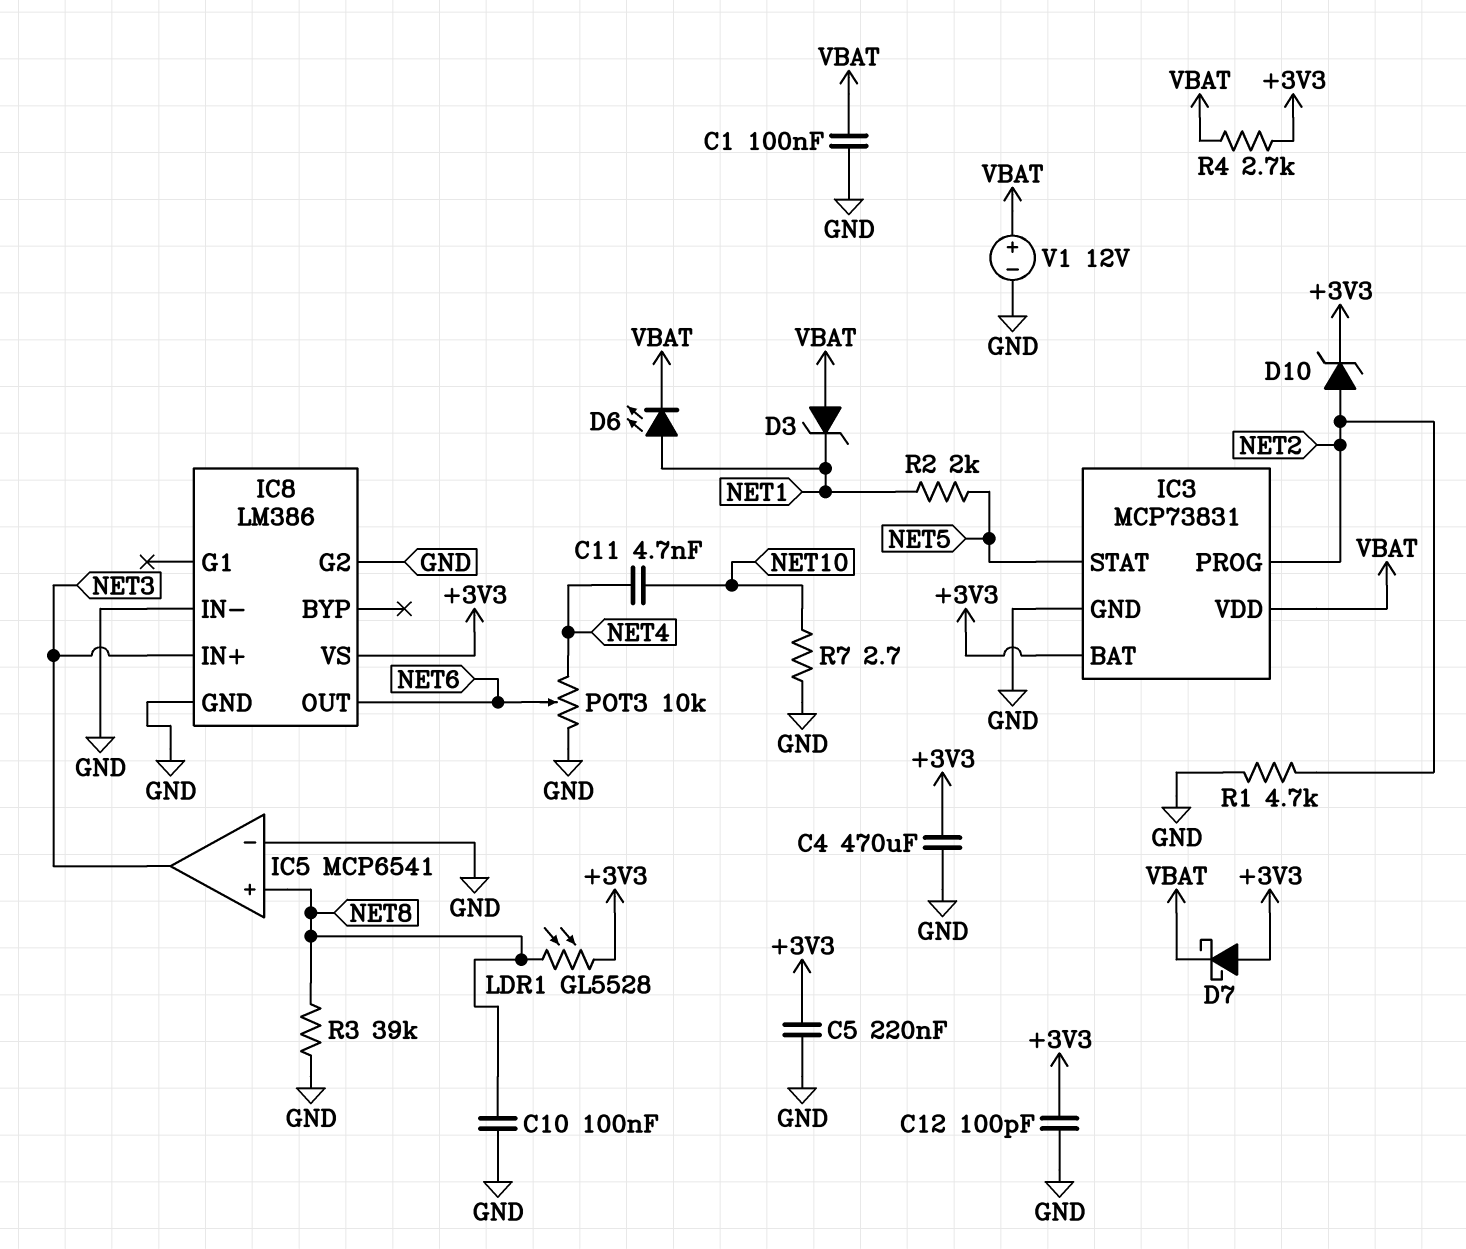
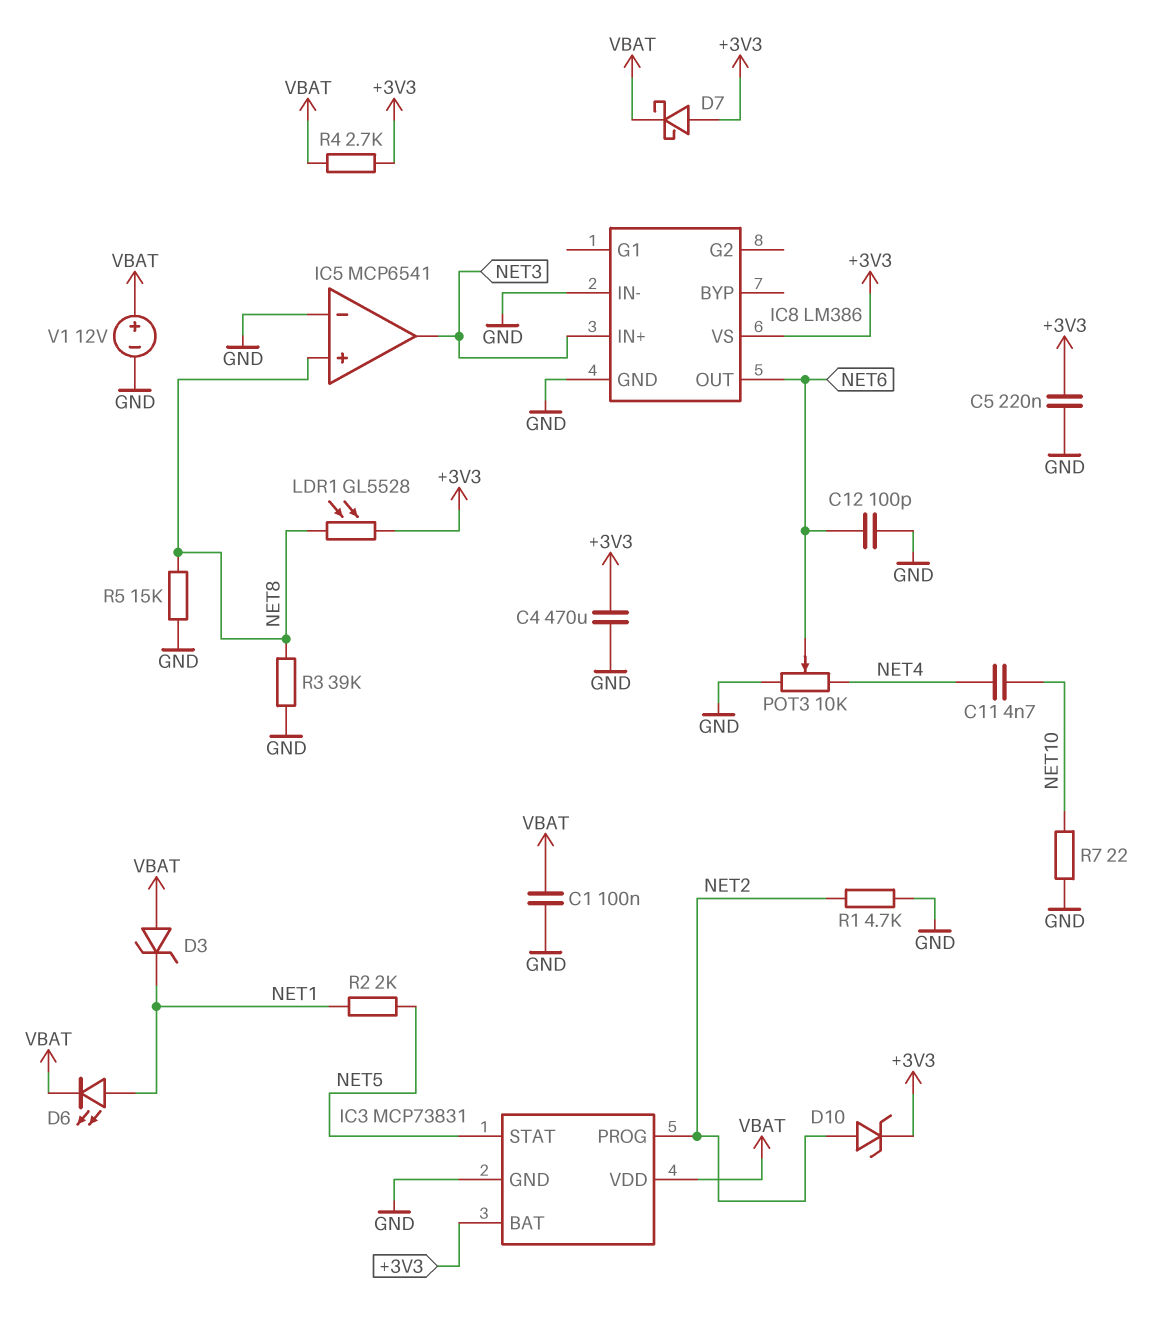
C10: 100nF (GND, NET8) -> none
C12: 100pF (+3V3, GND) -> 100pF (GND, NET6)
IC8 pin G2: GND -> none
R5: none -> 15k (GND, NET8)
R7: 2.7 (GND, NET10) -> 22 (GND, NET10)

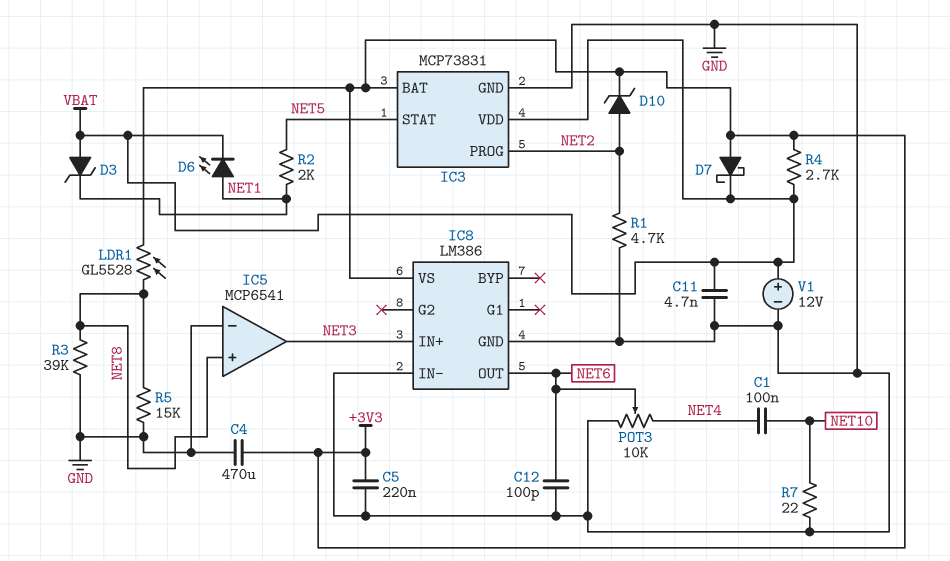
C1: 100nF (GND, VBAT) -> 100nF (NET4, NET10)
C11: 4.7nF (NET4, NET10) -> 4.7nF (GND, VBAT)

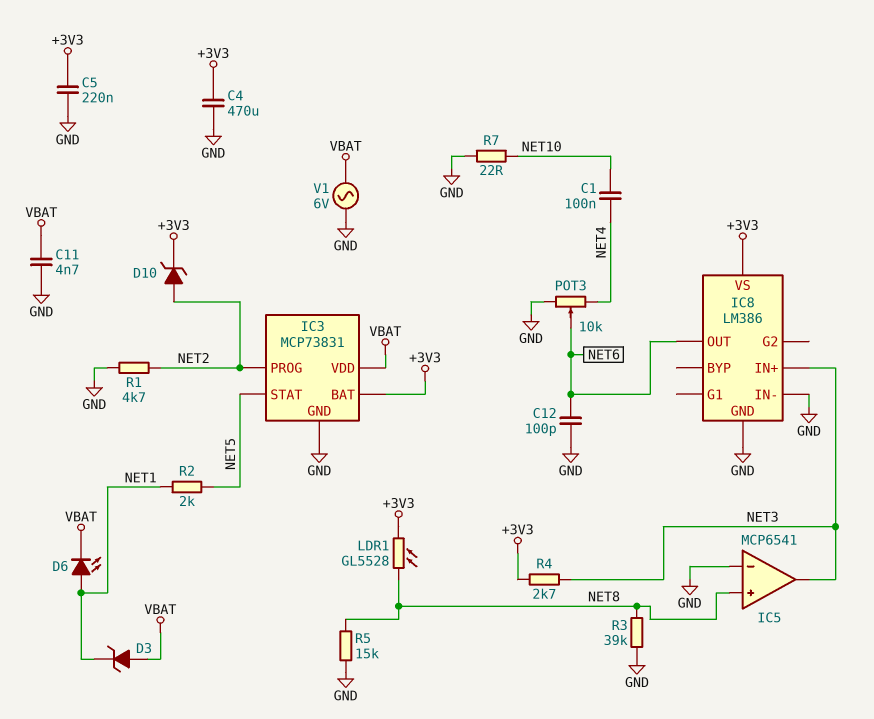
D7: schottky (A +3V3, K VBAT) -> none
R4: 2.7k (+3V3, VBAT) -> 2.7k (+3V3, NET3)
V1: 12V (plus VBAT, minus GND) -> AC 6V (GND, VBAT)

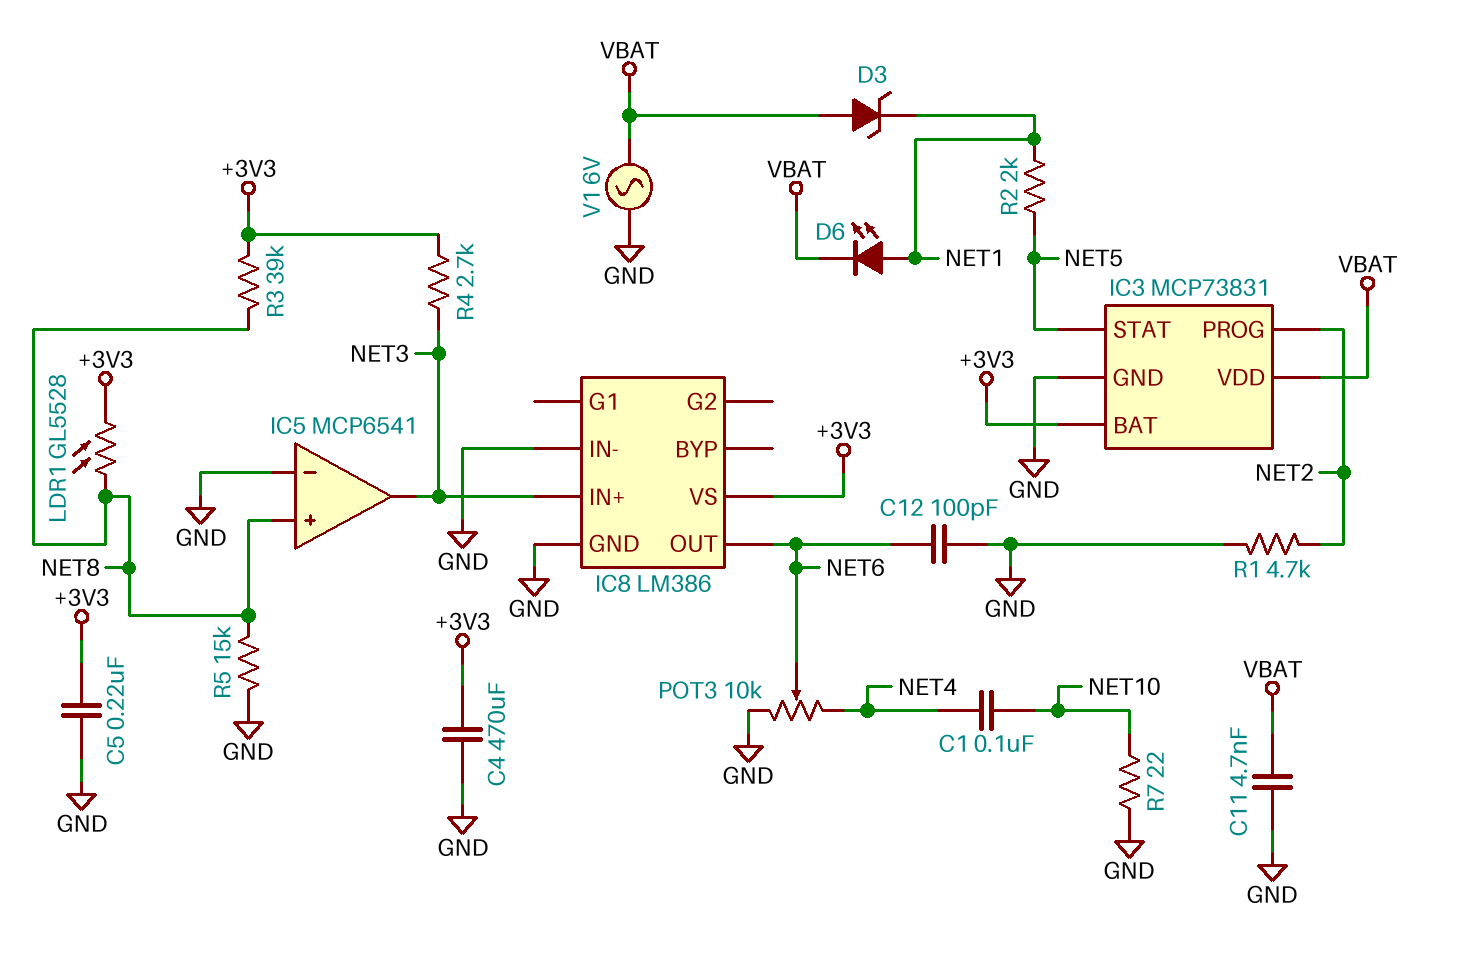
D10: zener (A NET2, K +3V3) -> none
R3: 39k (GND, NET8) -> 39k (+3V3, NET8)

